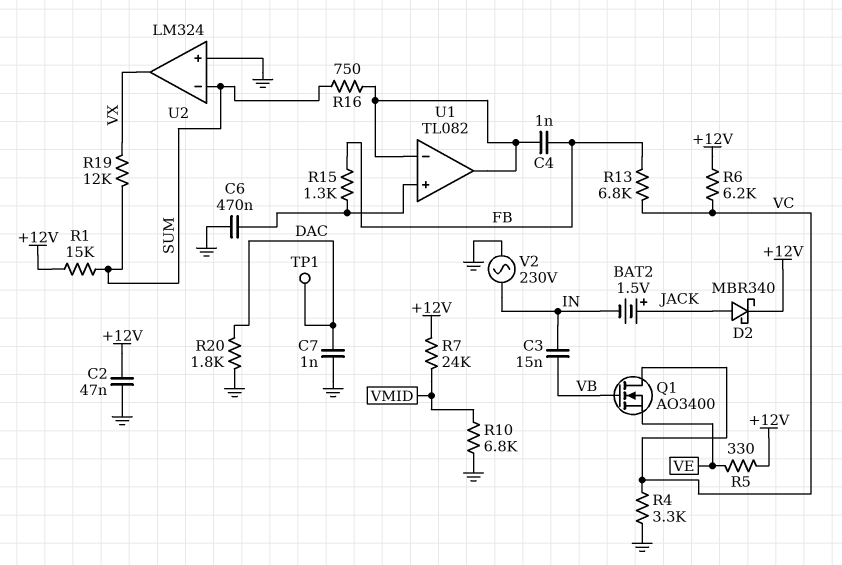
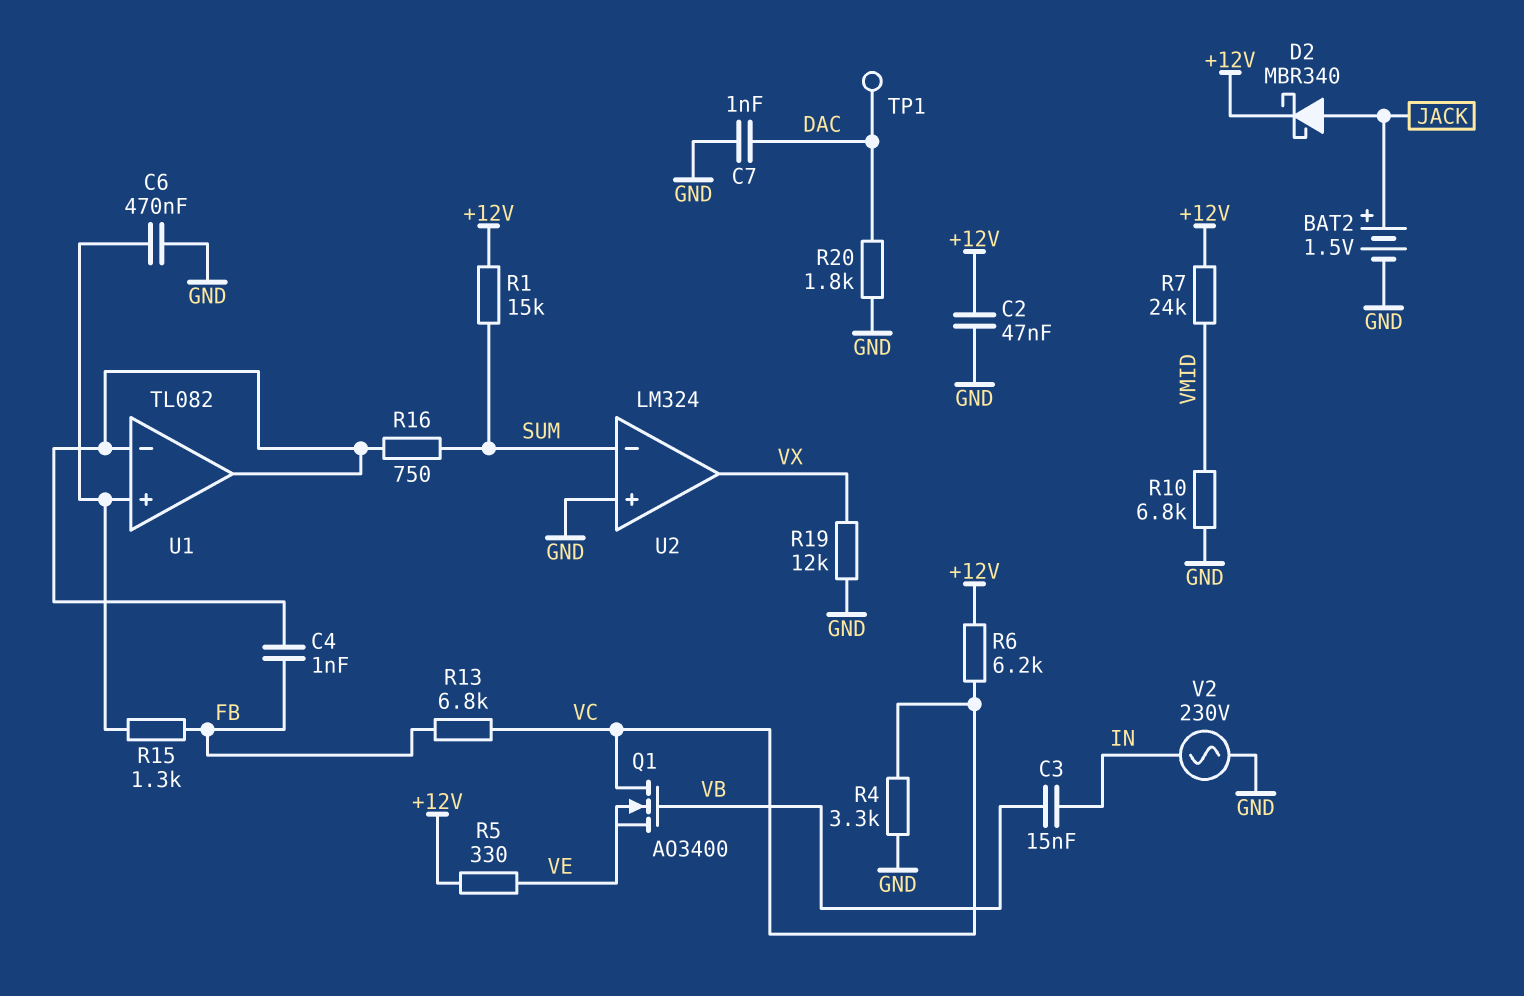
BAT2: 1.5V (plus JACK, minus IN) -> 1.5V (plus JACK, minus GND)
R19: 12k (SUM, VX) -> 12k (GND, VX)

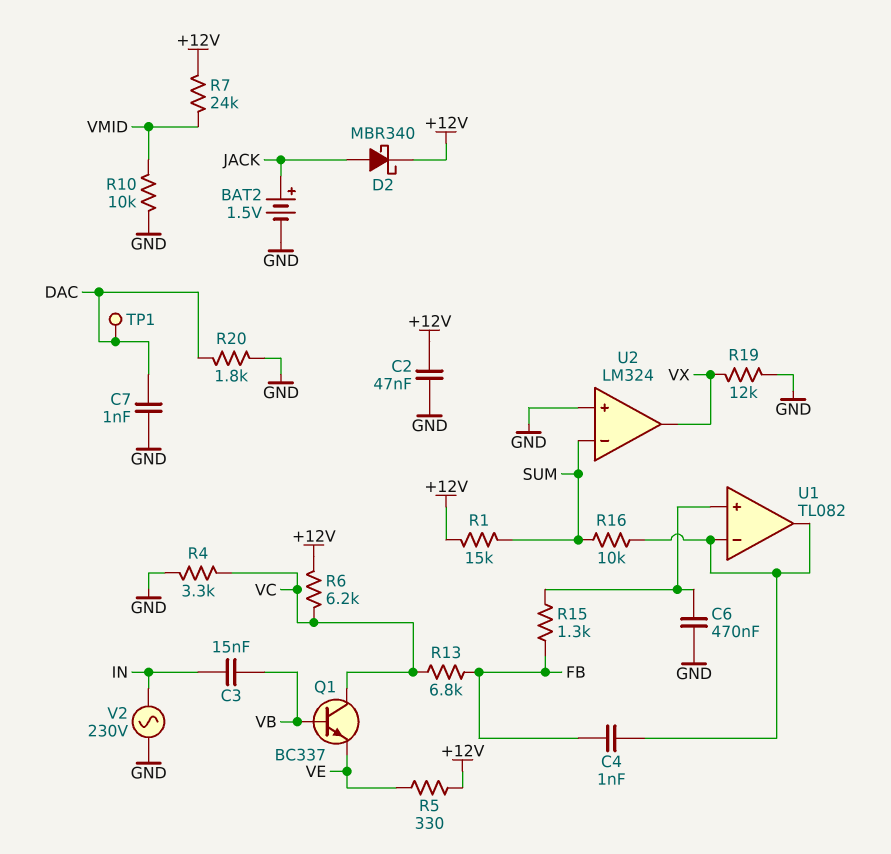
Q1: NMOS AO3400 (G VB, D VC, S VE) -> NPN BC337 (B VB, C VC, E VE)
R10: 6.8k (GND, VMID) -> 10k (GND, VMID)
R16: 750 (SUM, U1/in-) -> 10k (SUM, U1/in-)

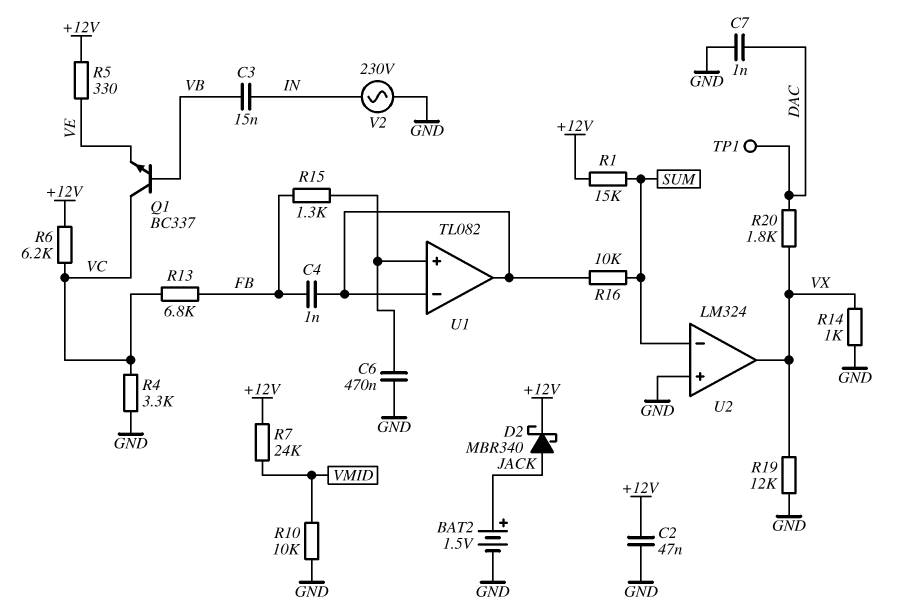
R14: none -> 1k (GND, VX)
R20: 1.8k (DAC, GND) -> 1.8k (DAC, VX)

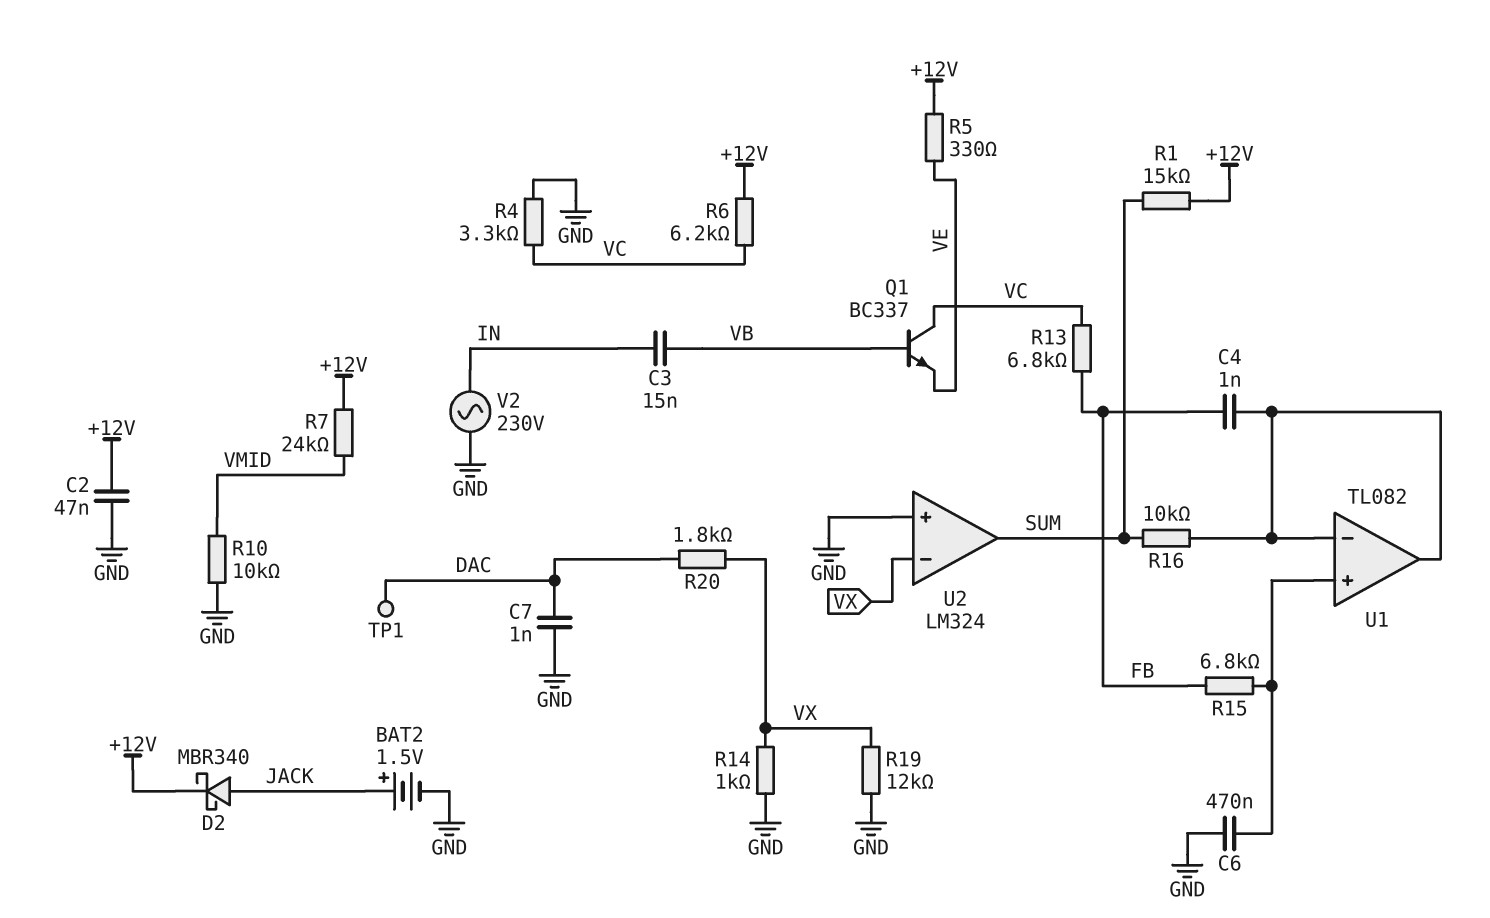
R15: 1.3k (FB, U1/in+) -> 6.8k (FB, U1/in+)
U2 pin in-: SUM -> VX
U2 pin out: VX -> SUM

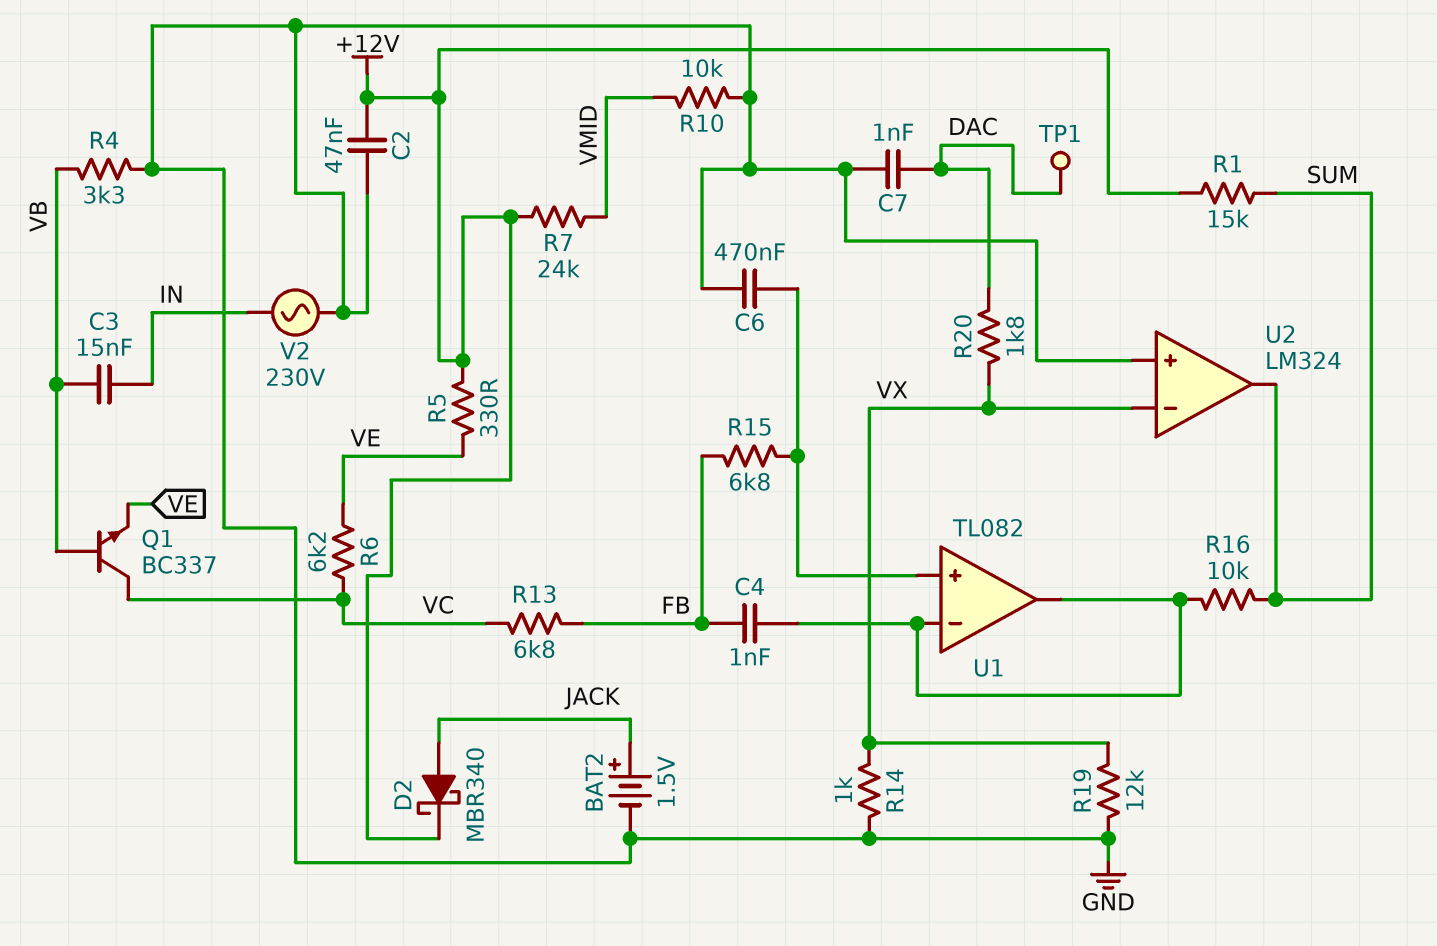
R4: 3.3k (GND, VC) -> 3.3k (GND, VB)
R6: 6.2k (+12V, VC) -> 6.2k (VC, VE)

